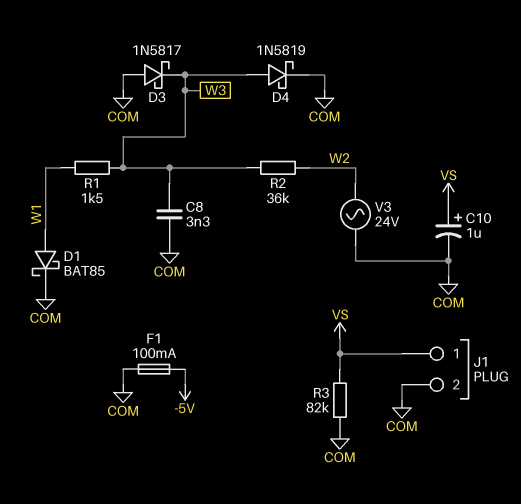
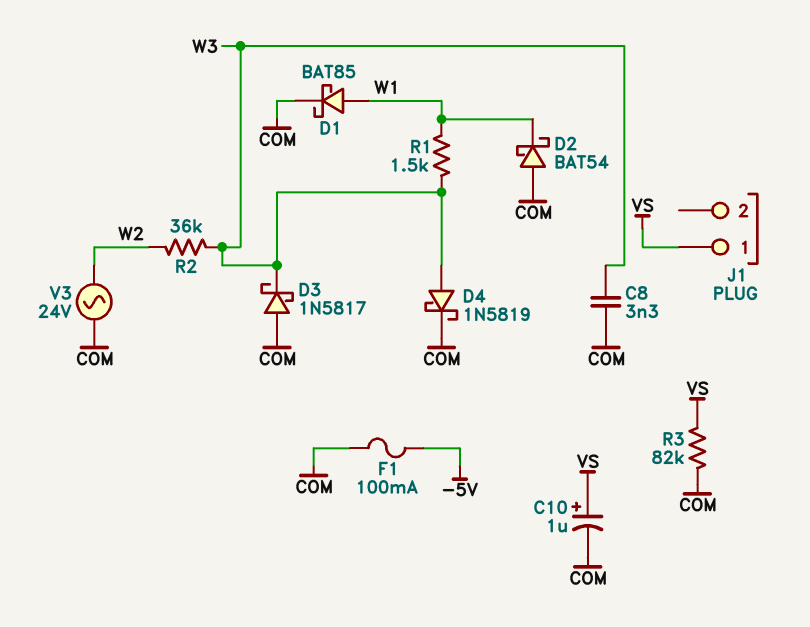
D2: none -> schottky BAT54 (A COM, K W1)
J1 pin 2: COM -> none

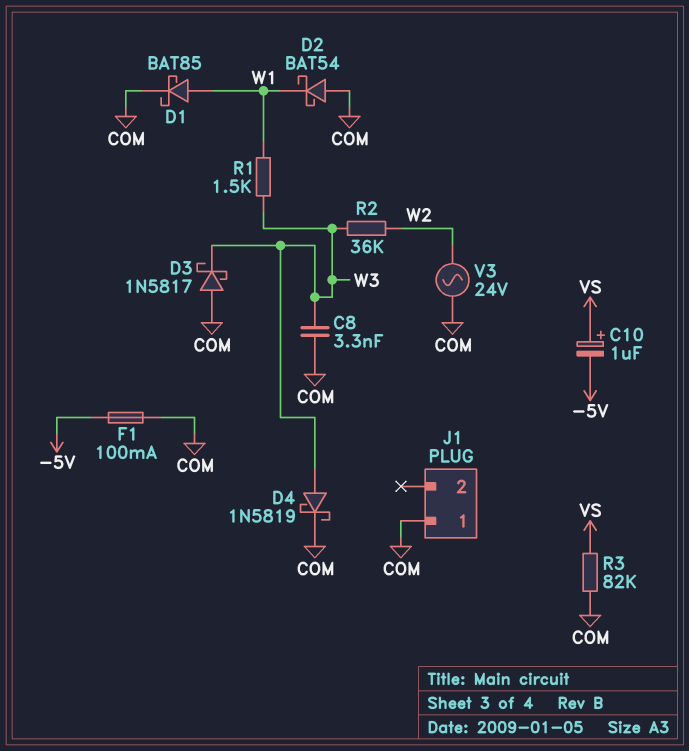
C10: 1uF (plus VS, minus COM) -> 1uF (plus VS, minus -5V)
J1 pin 1: VS -> COM

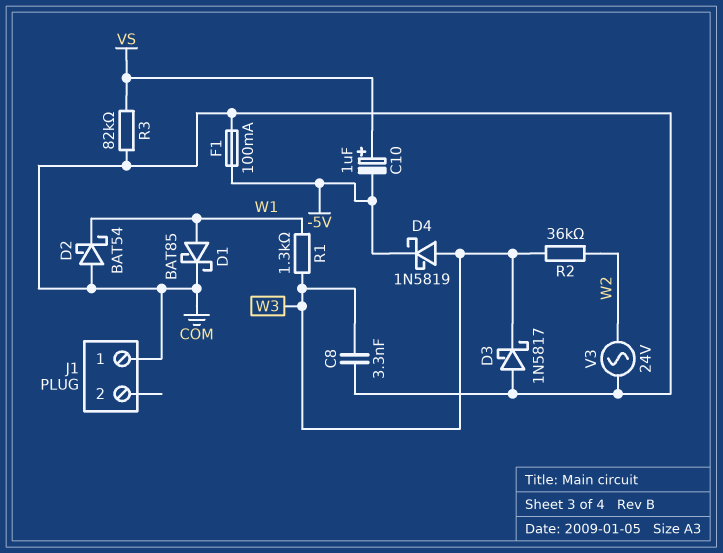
D4: schottky 1N5819 (A W3, K COM) -> schottky 1N5819 (A W3, K -5V)
R1: 1.5k (W1, W3) -> 1.3k (W1, W3)

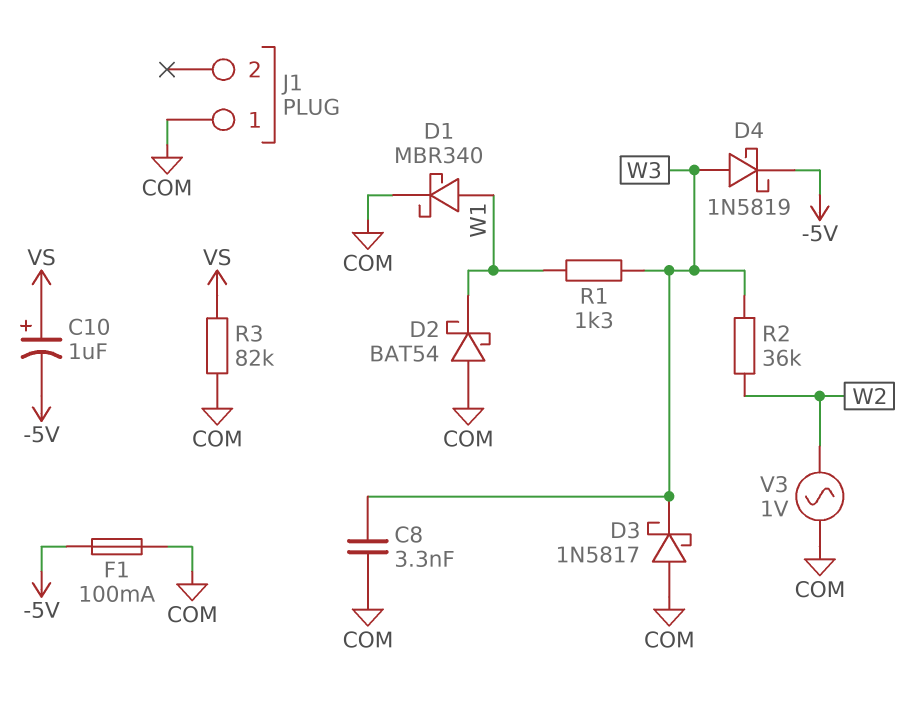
D1: schottky BAT85 (A W1, K COM) -> schottky MBR340 (A W1, K COM)
V3: AC 24V (COM, W2) -> AC 1V (COM, W2)

